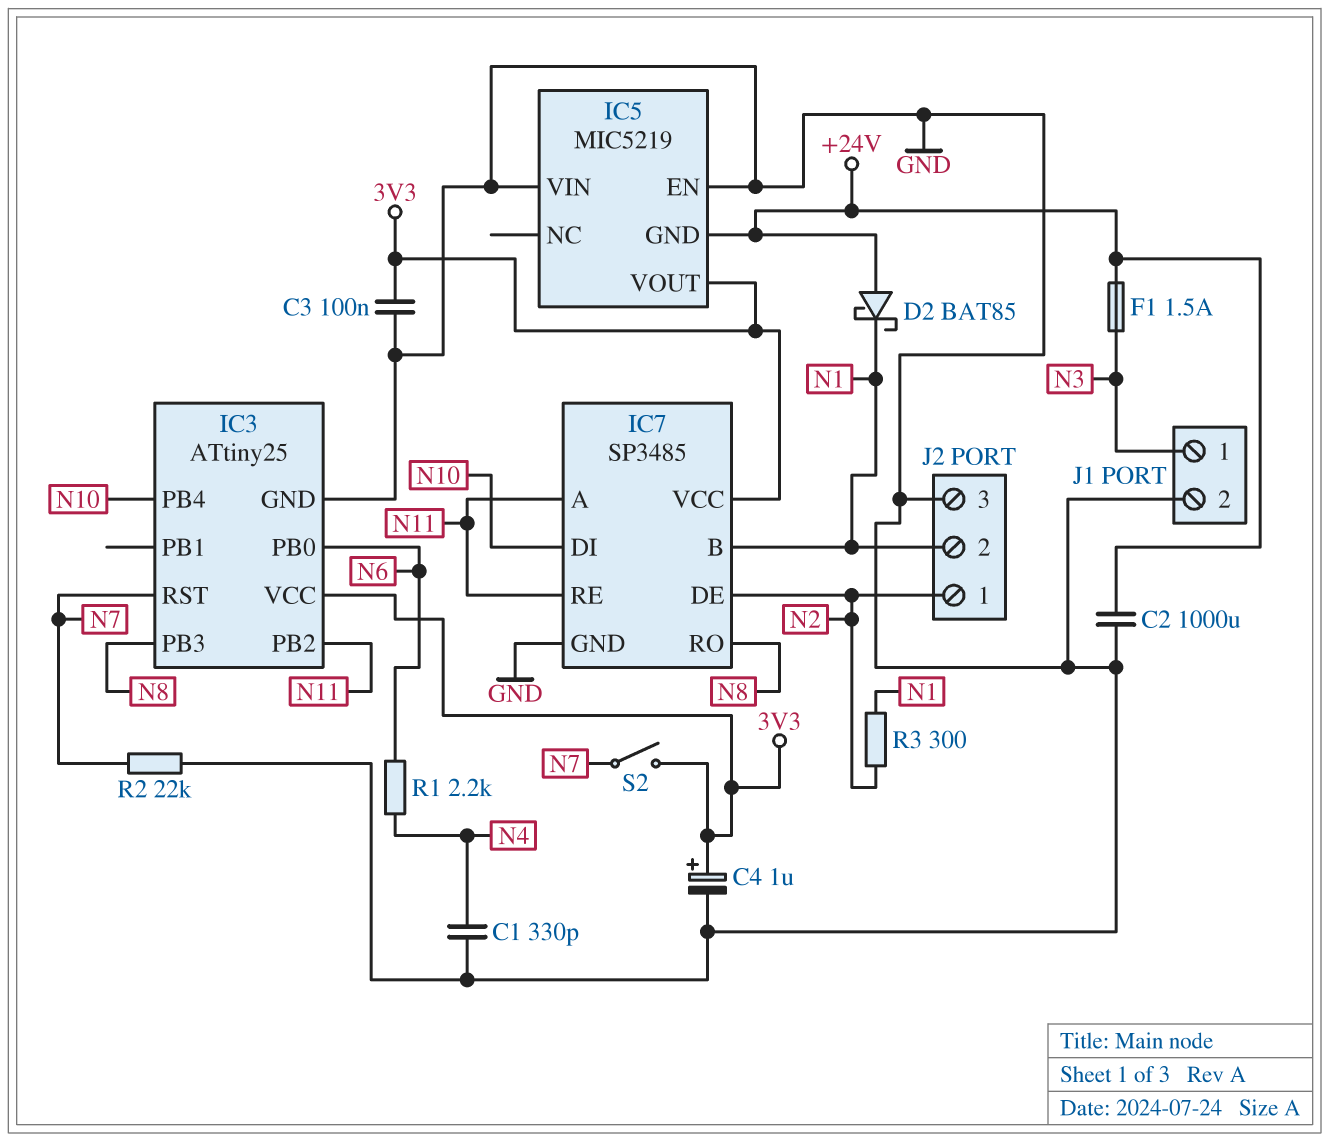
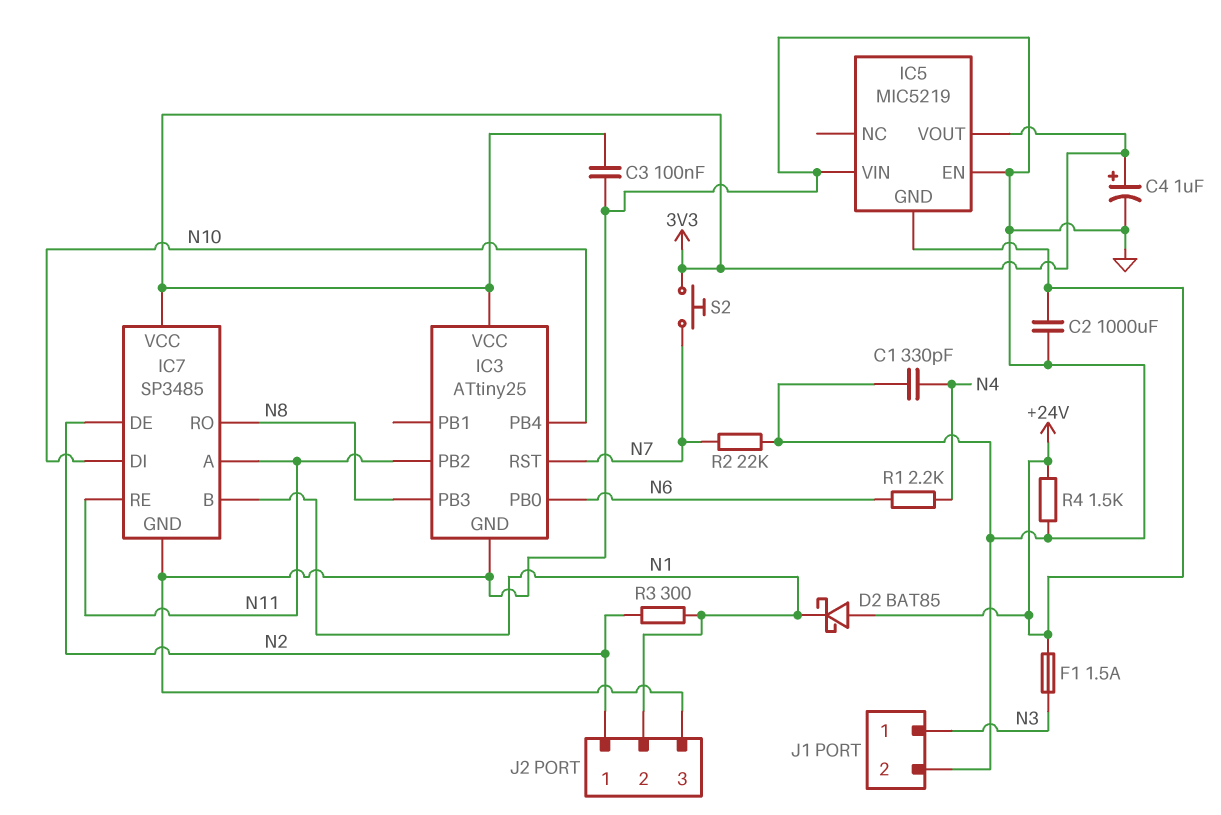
R4: none -> 1.5k (+24V, GND)
S2: switch (3V3, N7) -> button (3V3, N7)

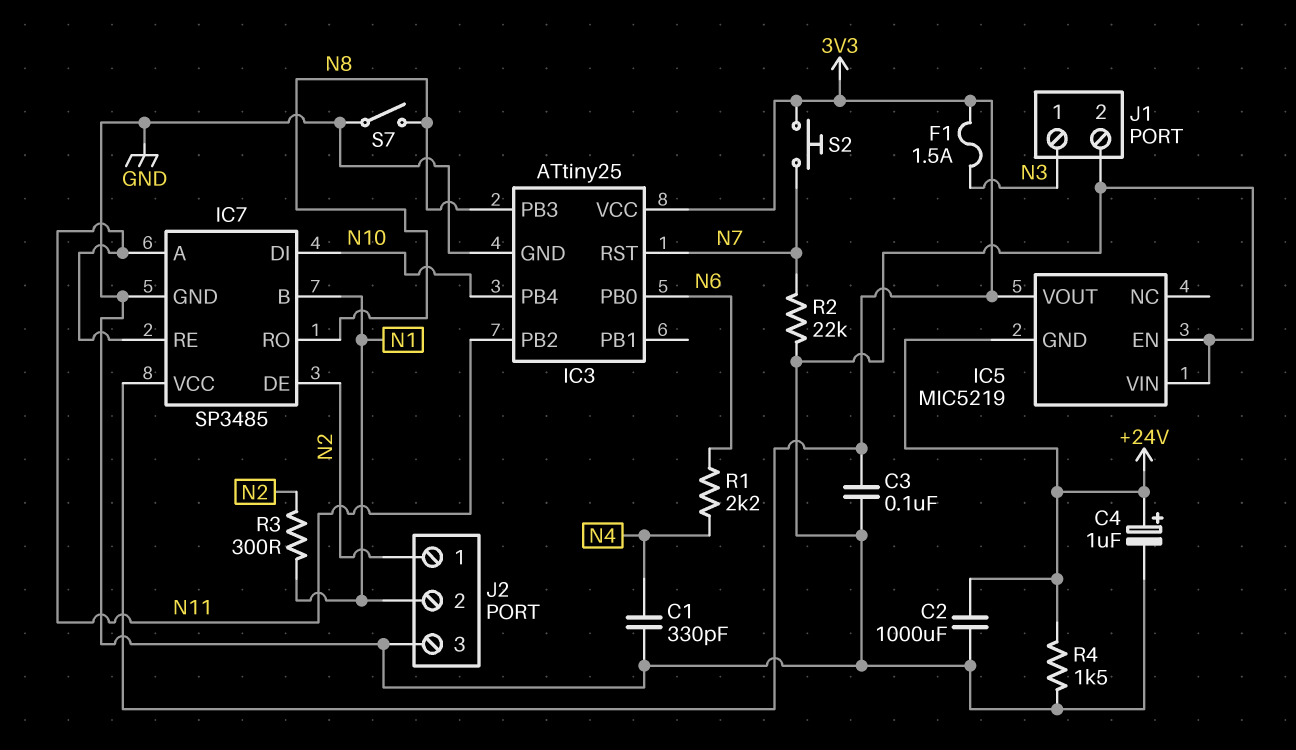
C4: 1uF (plus 3V3, minus GND) -> 1uF (plus +24V, minus GND)
D2: schottky BAT85 (A +24V, K N1) -> none
F1: 1.5A (+24V, N3) -> 1.5A (3V3, N3)
S7: none -> switch (GND, N8)

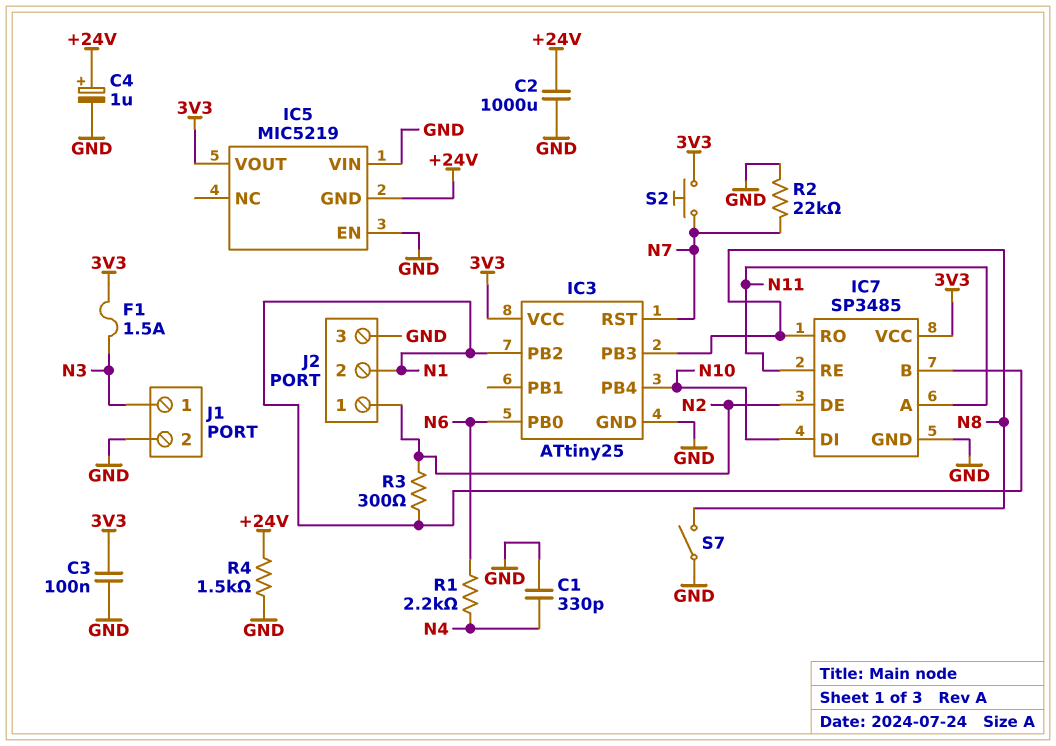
IC3 pin PB2: N11 -> N1

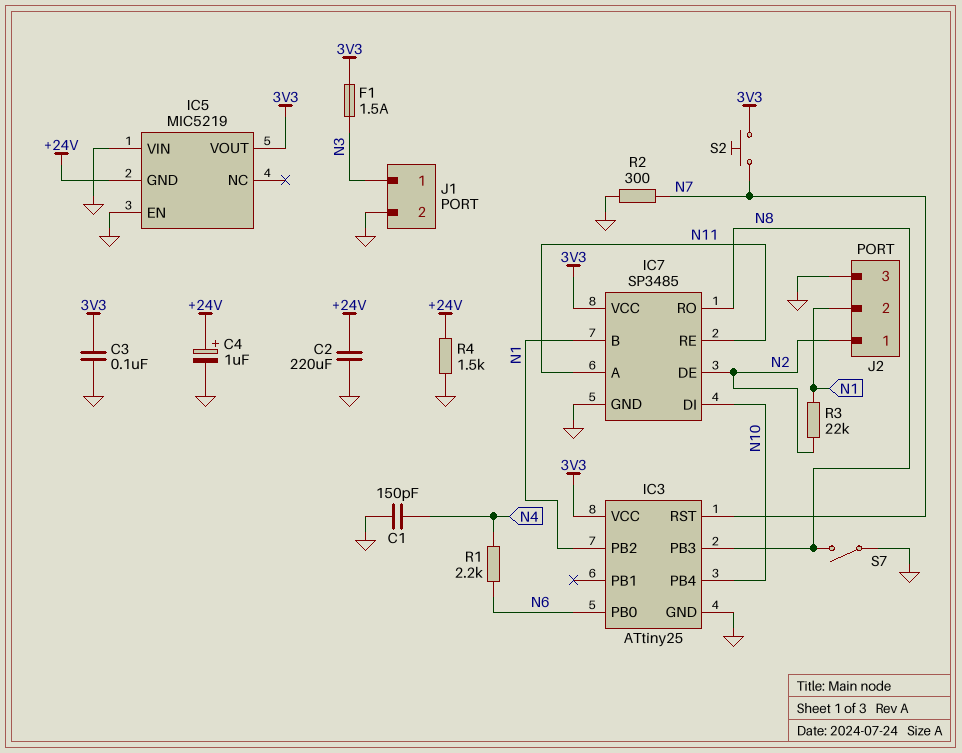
C1: 330pF (GND, N4) -> 150pF (GND, N4)
C2: 1000uF (+24V, GND) -> 220uF (+24V, GND)
R2: 22k (GND, N7) -> 300 (GND, N7)
R3: 300 (N1, N2) -> 22k (N1, N2)

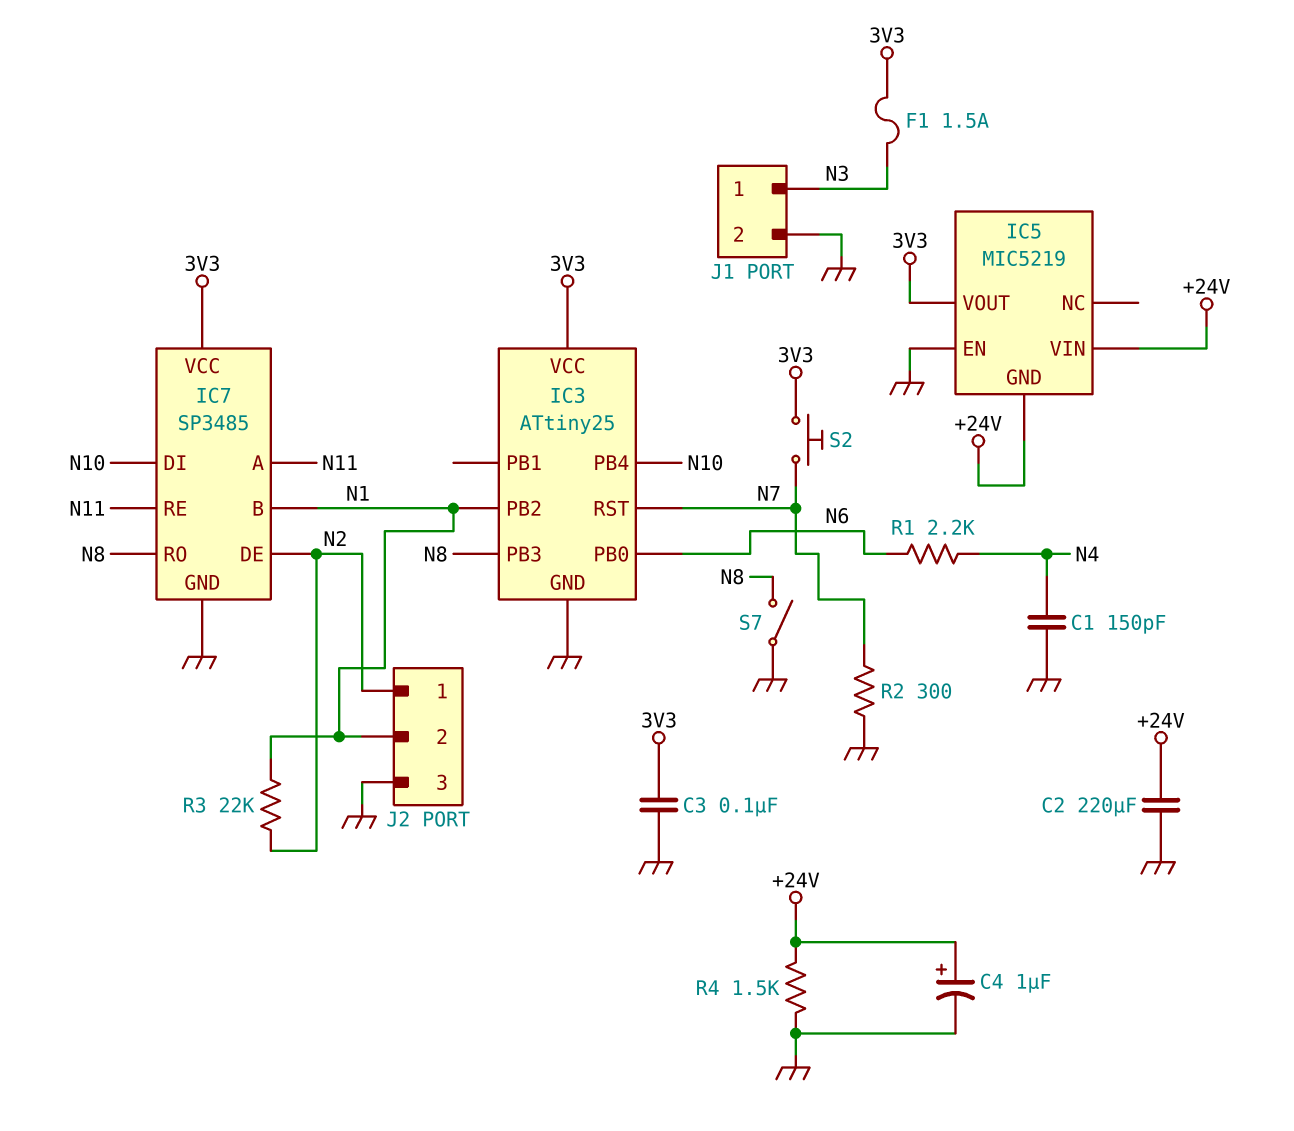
IC5 pin VIN: GND -> +24V

